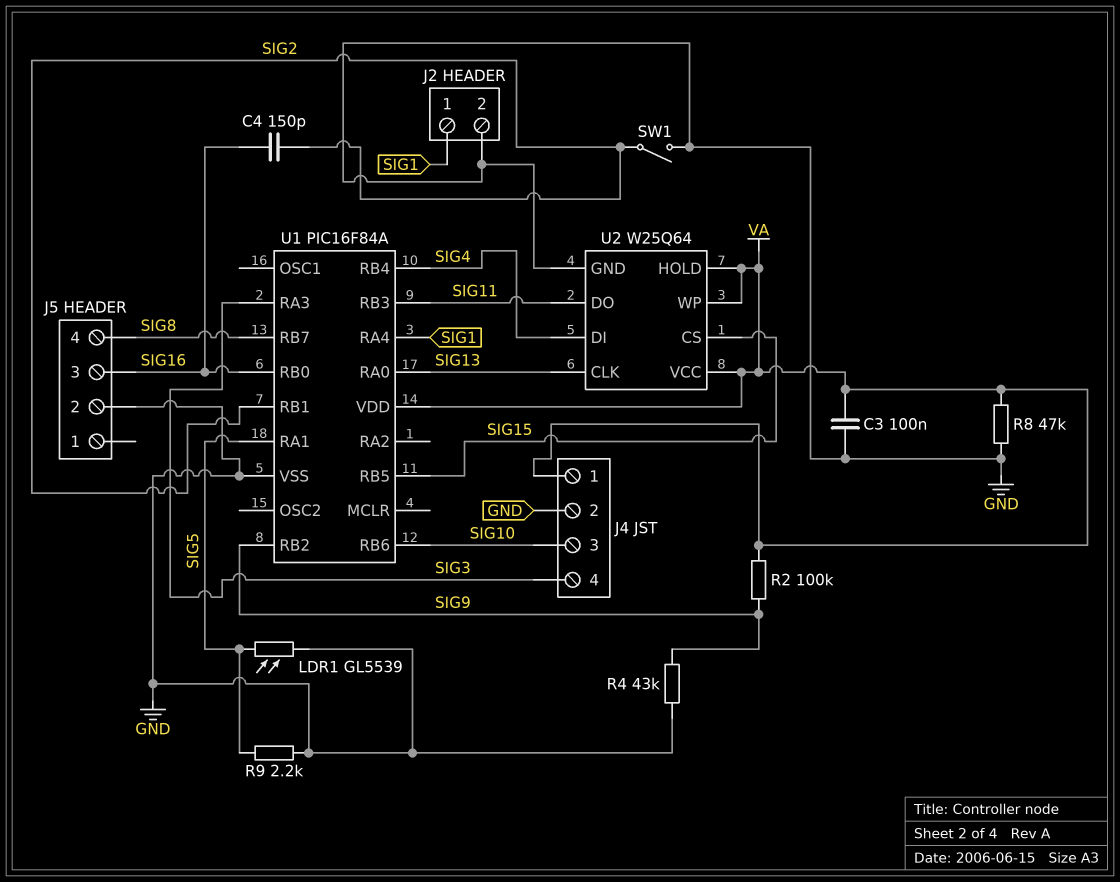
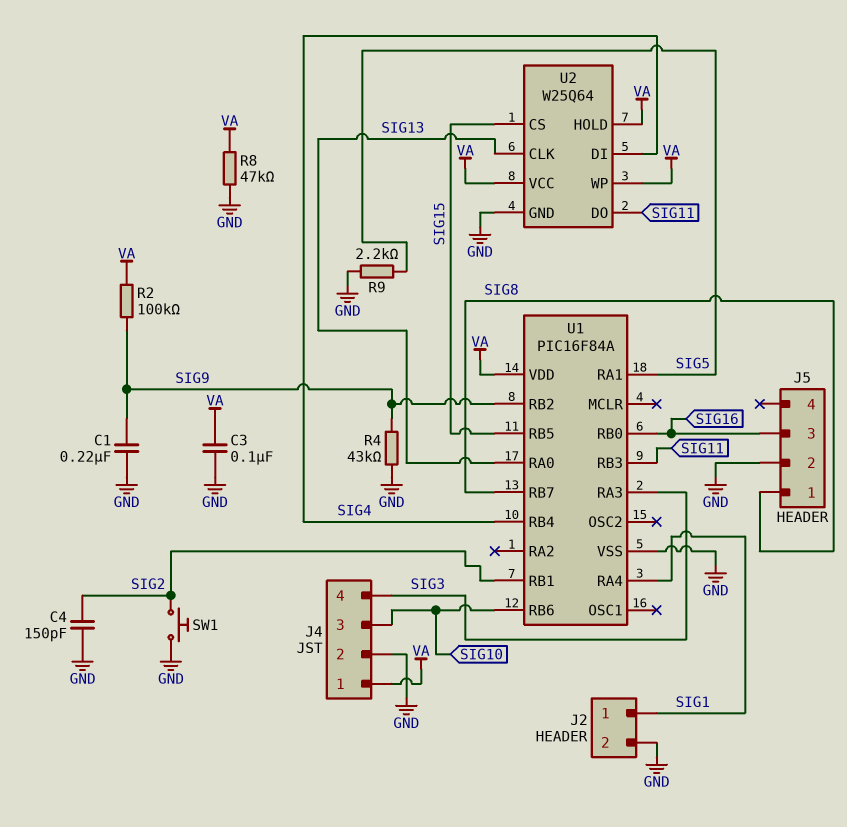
C1: none -> 220nF (GND, SIG9)
C4: 150pF (SIG2, SIG16) -> 150pF (GND, SIG2)
J5 pin 1: none -> SIG8
J5 pin 4: SIG8 -> none
LDR1: GL5539 (GND, SIG5) -> none
SW1: switch (GND, SIG2) -> button (GND, SIG2)

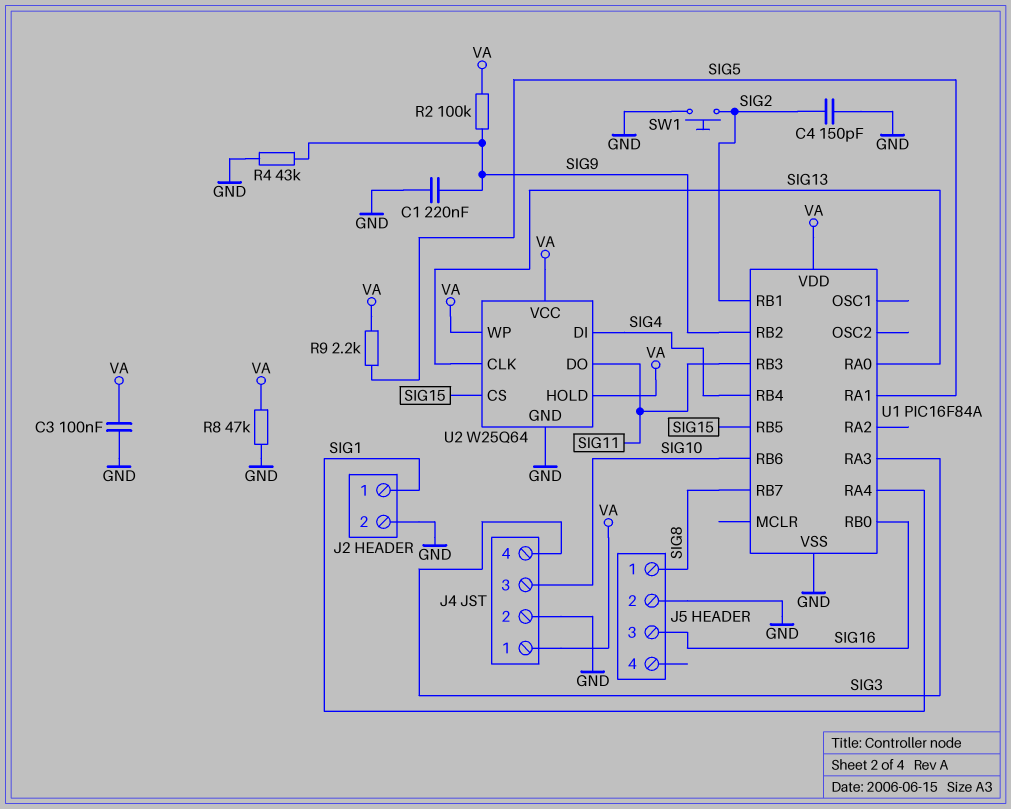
R9: 2.2k (GND, SIG5) -> 2.2k (SIG5, VA)

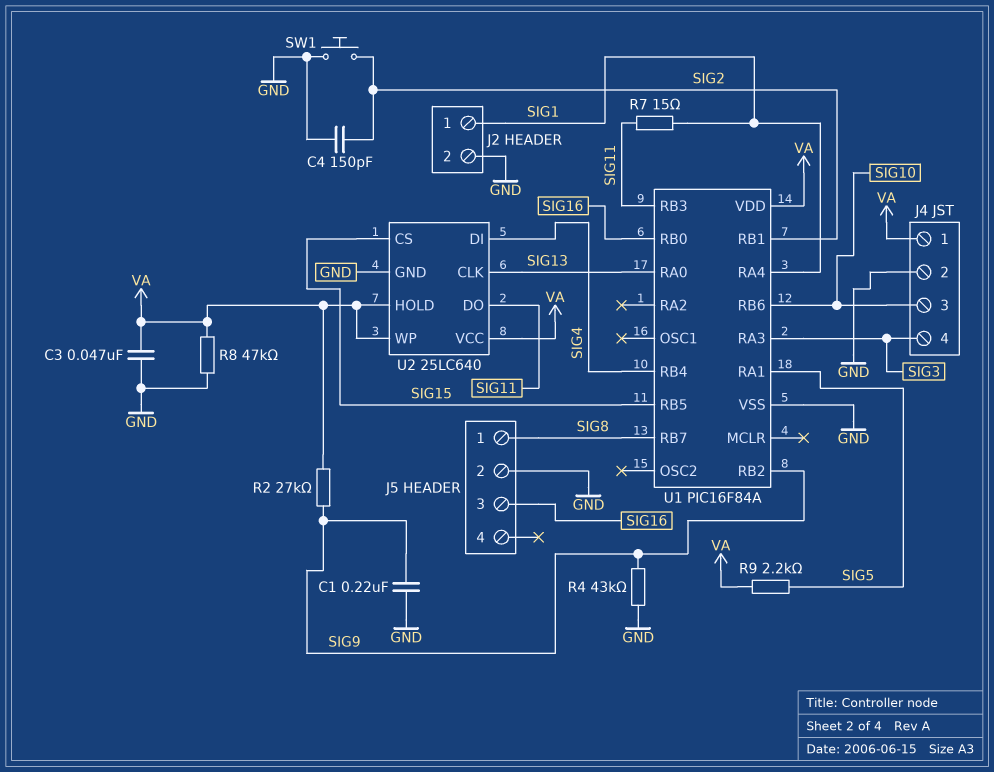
C3: 100nF (GND, VA) -> 47nF (GND, VA)
R2: 100k (SIG9, VA) -> 27k (SIG9, VA)
R7: none -> 15 (SIG1, SIG11)
U2: W25Q64 -> 25LC640

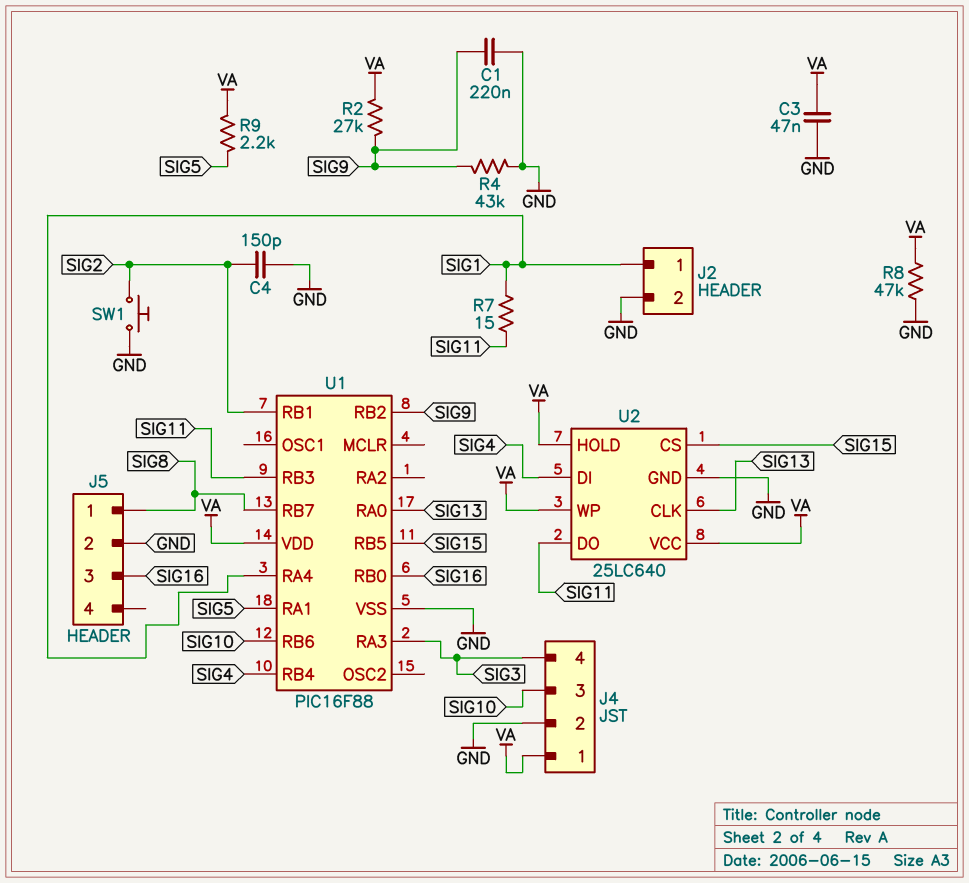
U1: PIC16F84A -> PIC16F88

